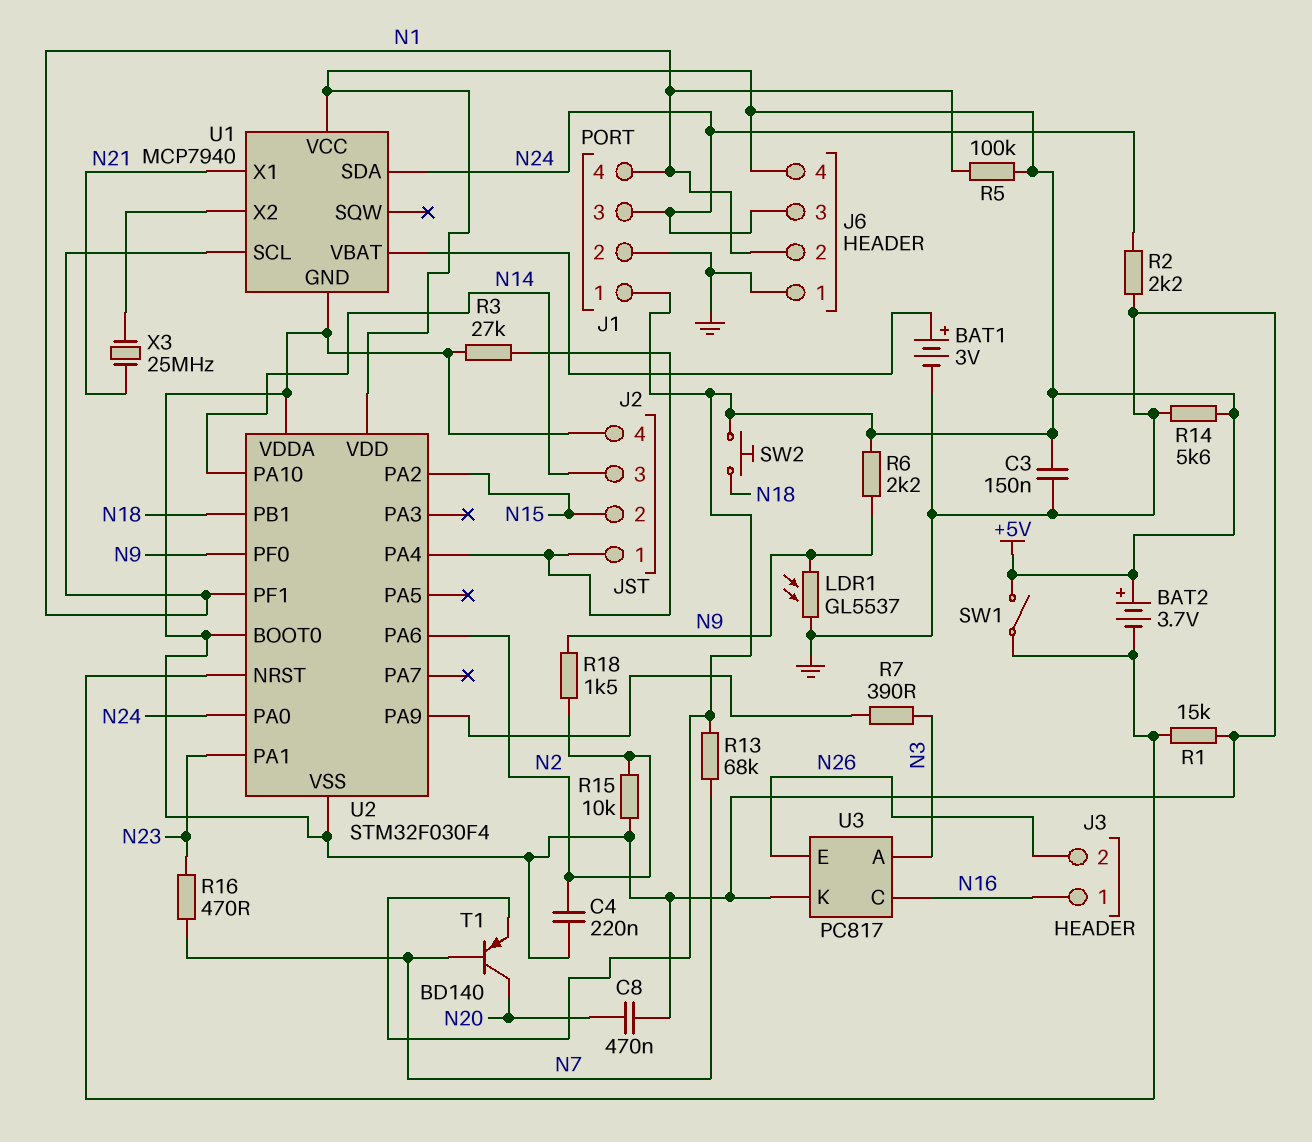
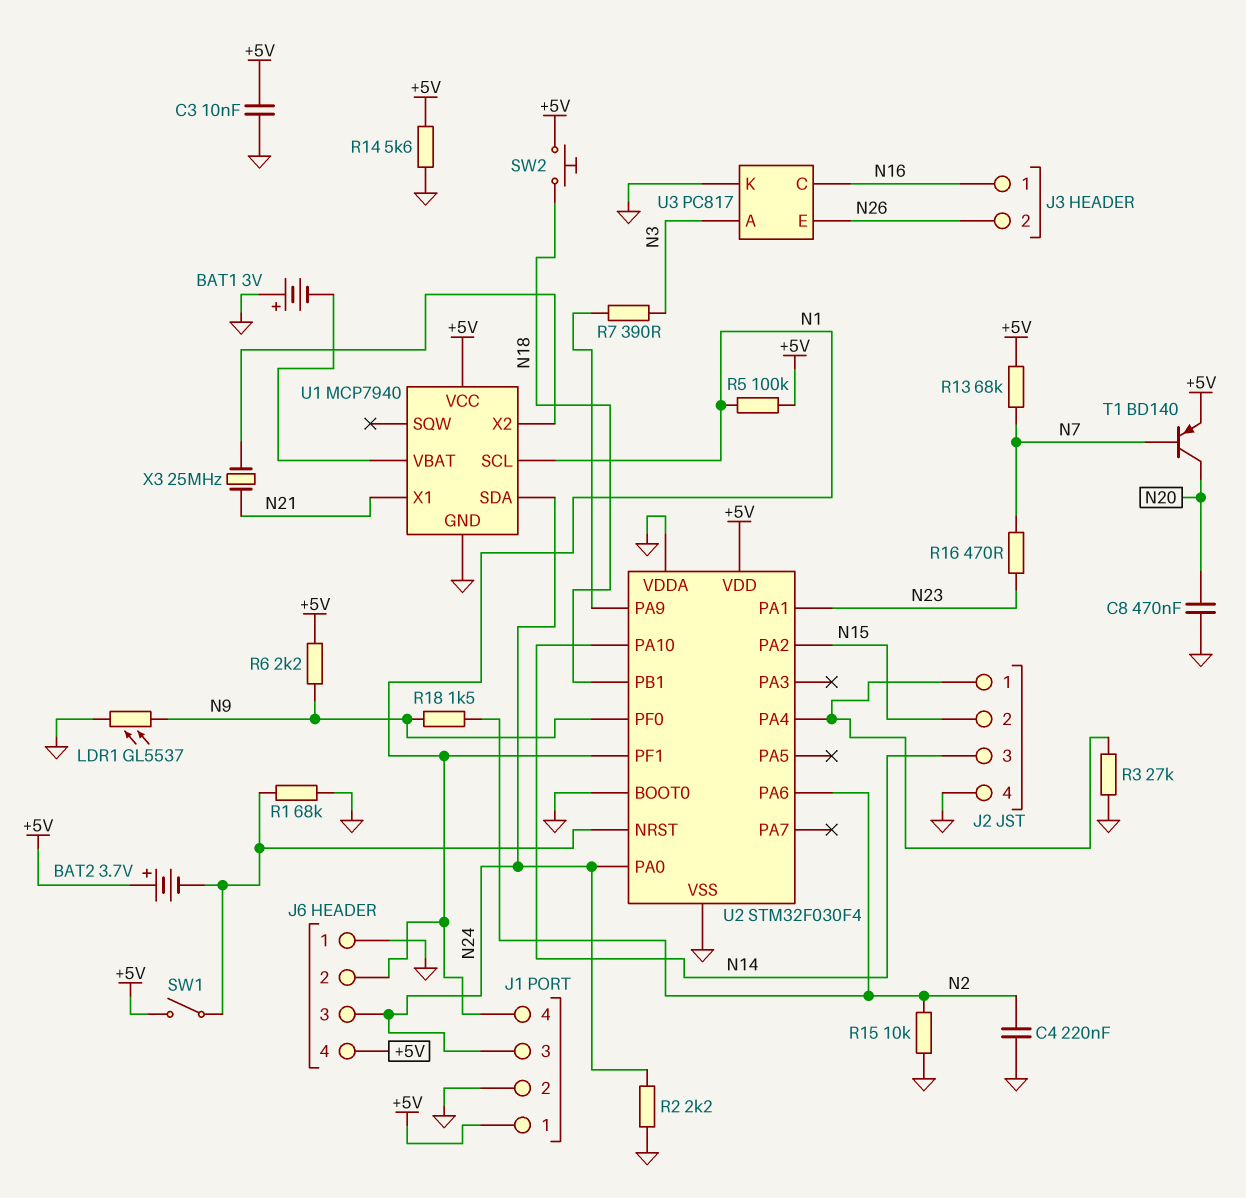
BAT1: 3V (plus U1/VBAT, minus GND) -> 3V (plus GND, minus U1/VBAT)
C3: 150nF (+5V, GND) -> 10nF (+5V, GND)
R1: 15k (GND, U2/NRST) -> 68k (GND, U2/NRST)

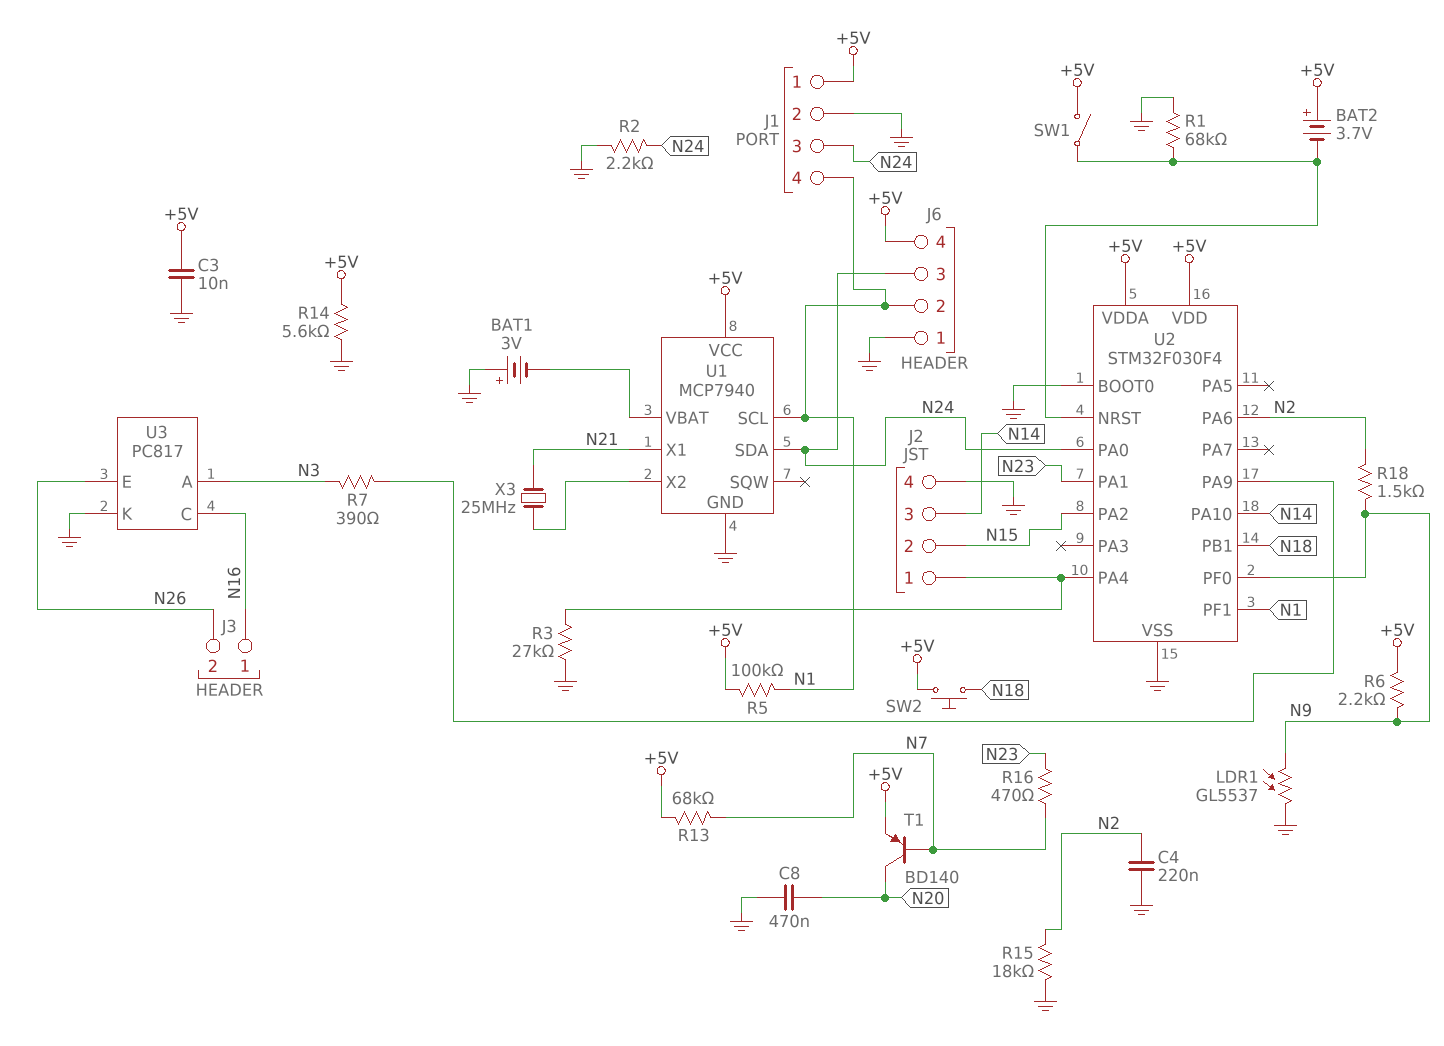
R15: 10k (GND, N2) -> 18k (GND, N2)
U2 pin VDDA: GND -> +5V

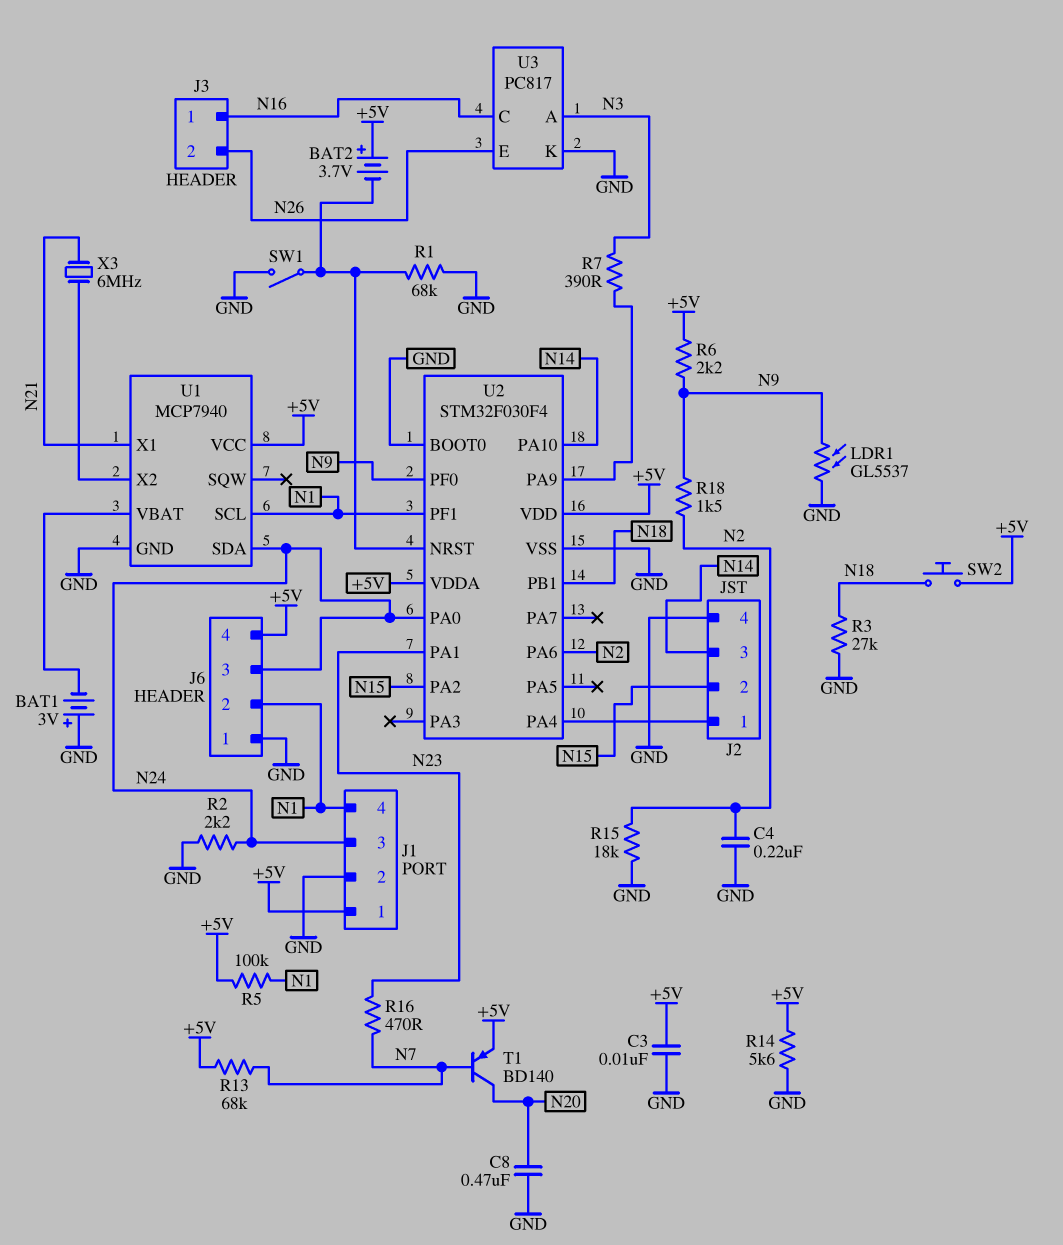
R3: 27k (GND, J2/1) -> 27k (GND, N18)
SW1: switch (+5V, U2/NRST) -> switch (GND, U2/NRST)
X3: 25MHz (N21, U1/X2) -> 6MHz (N21, U1/X2)

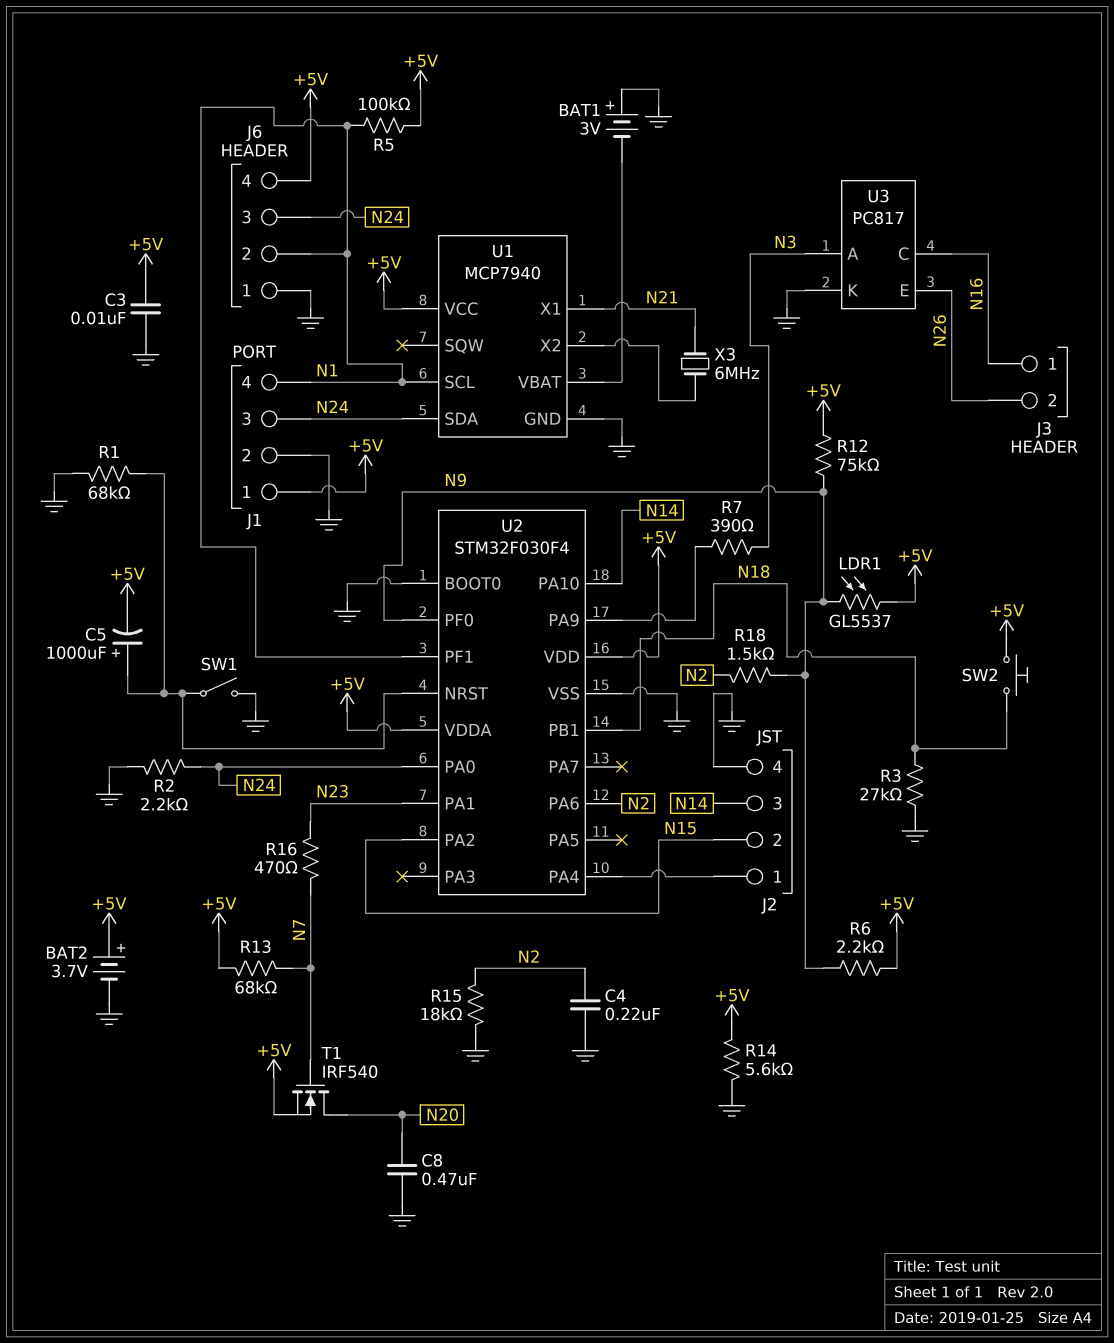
BAT2: 3.7V (plus +5V, minus U2/NRST) -> 3.7V (plus +5V, minus GND)
C5: none -> 1000uF (plus U2/NRST, minus +5V)
LDR1: GL5537 (GND, N9) -> GL5537 (+5V, N9)
R12: none -> 75k (+5V, N9)
T1: PNP BD140 (B N7, C N20, E +5V) -> NMOS IRF540 (G N7, D N20, S +5V)

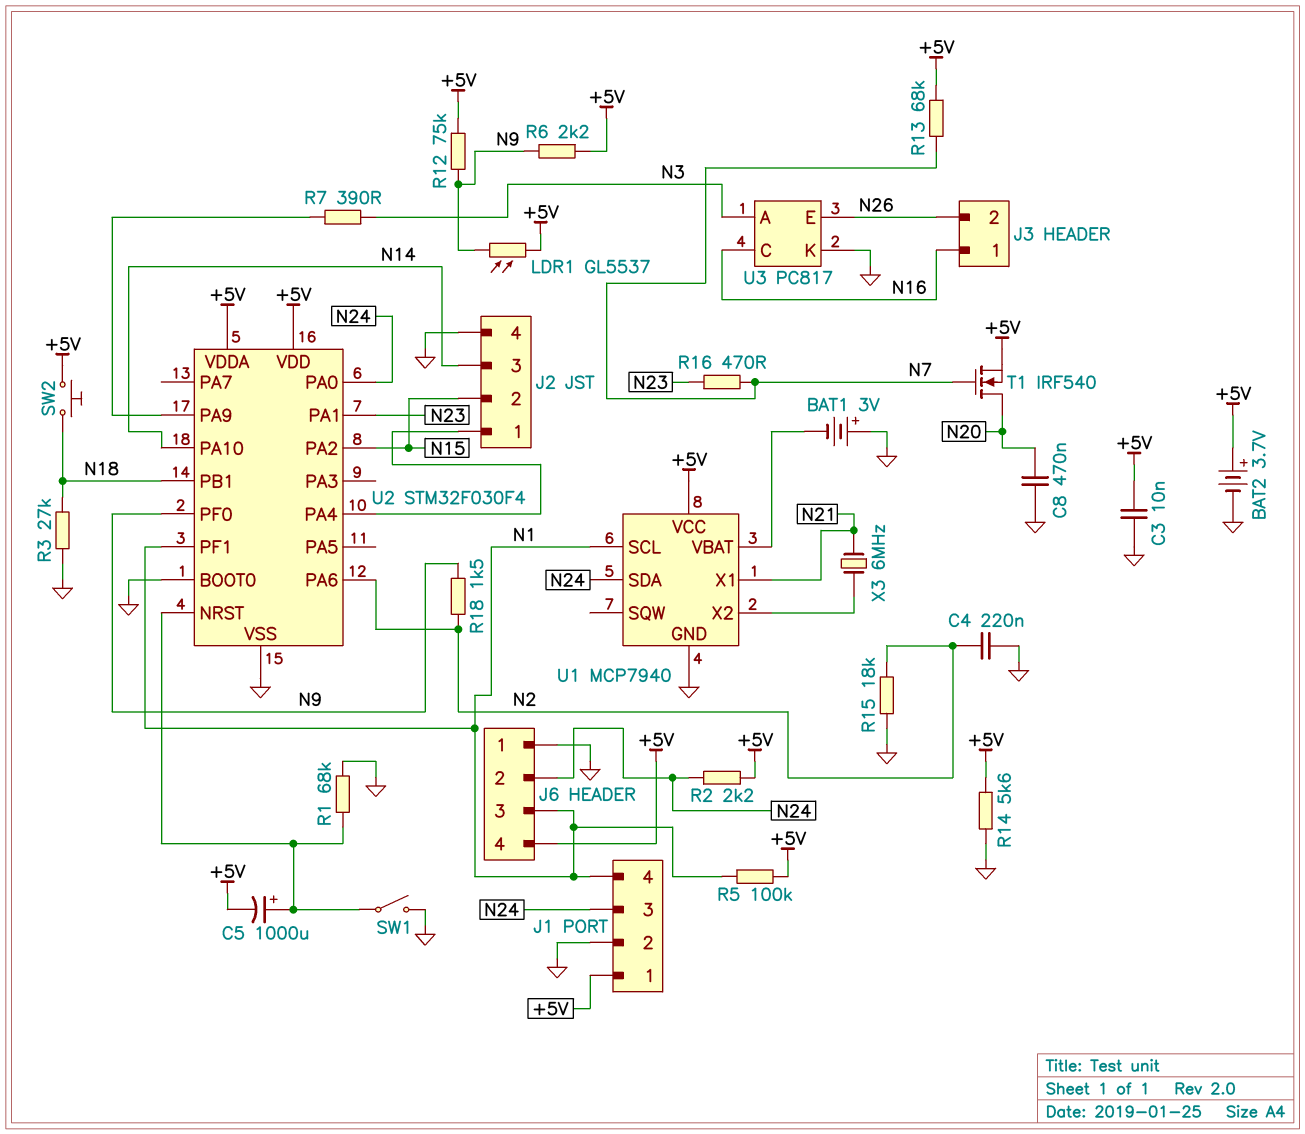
J6 pin 2: N1 -> N24
J6 pin 3: N24 -> N1
R2: 2.2k (GND, N24) -> 2.2k (+5V, N24)

